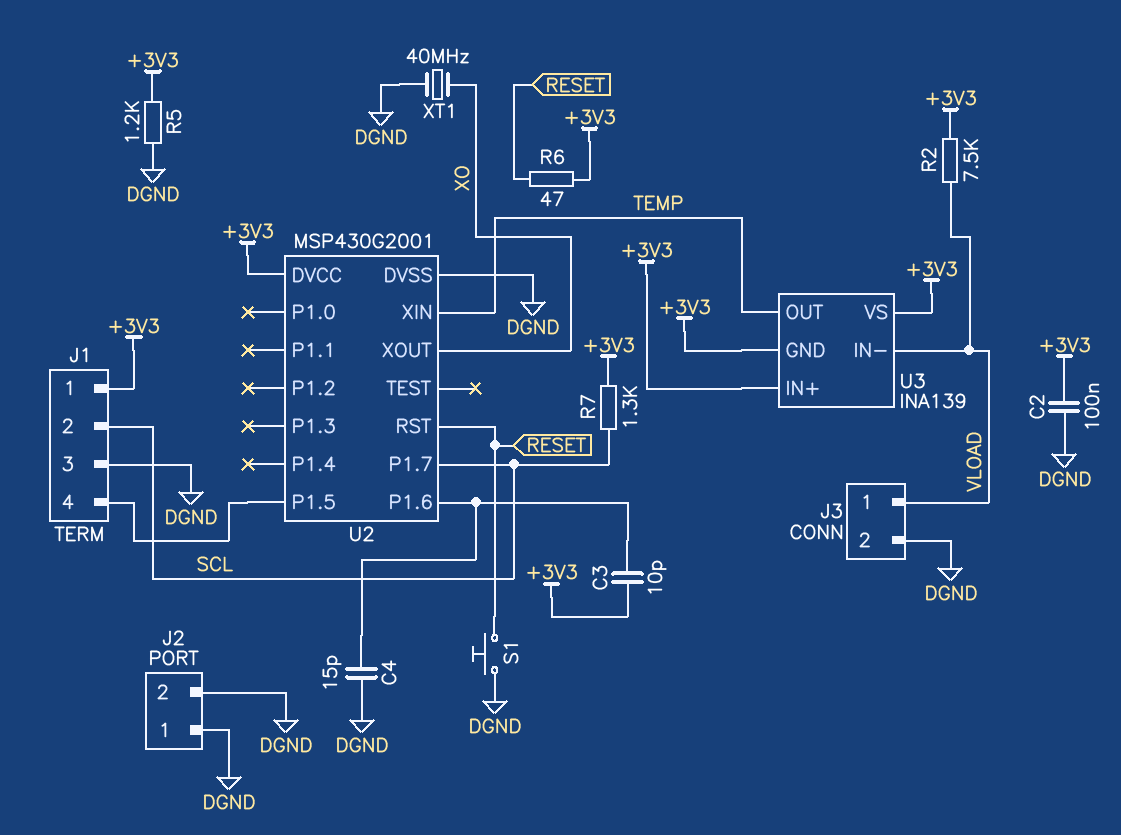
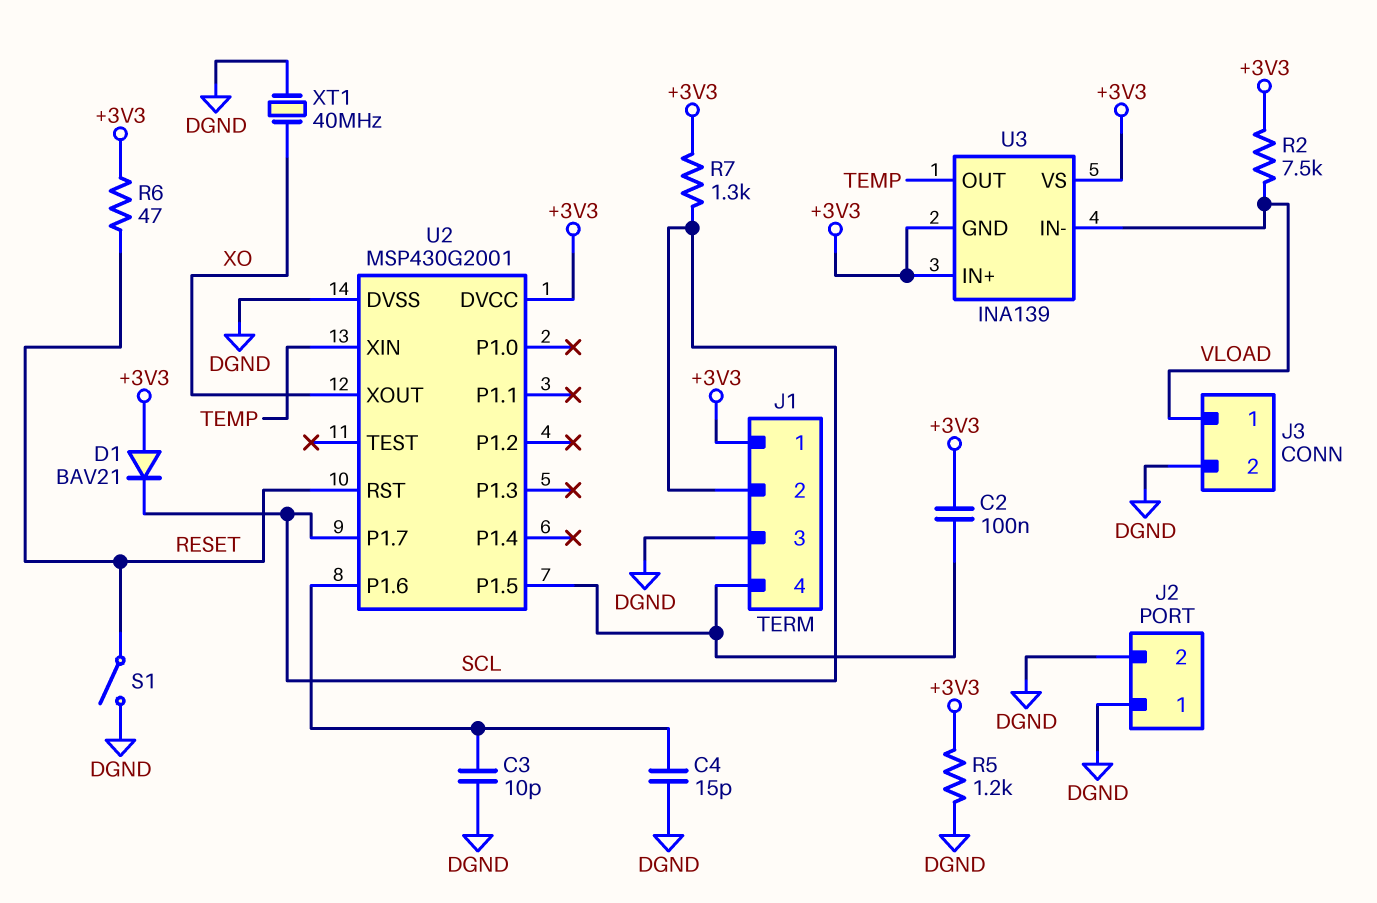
C2: 100nF (+3V3, DGND) -> 100nF (+3V3, J1/4)
C3: 10pF (+3V3, U2/P1.6) -> 10pF (DGND, U2/P1.6)
D1: none -> diode BAV21 (A +3V3, K SCL)
S1: button (DGND, RESET) -> switch (DGND, RESET)

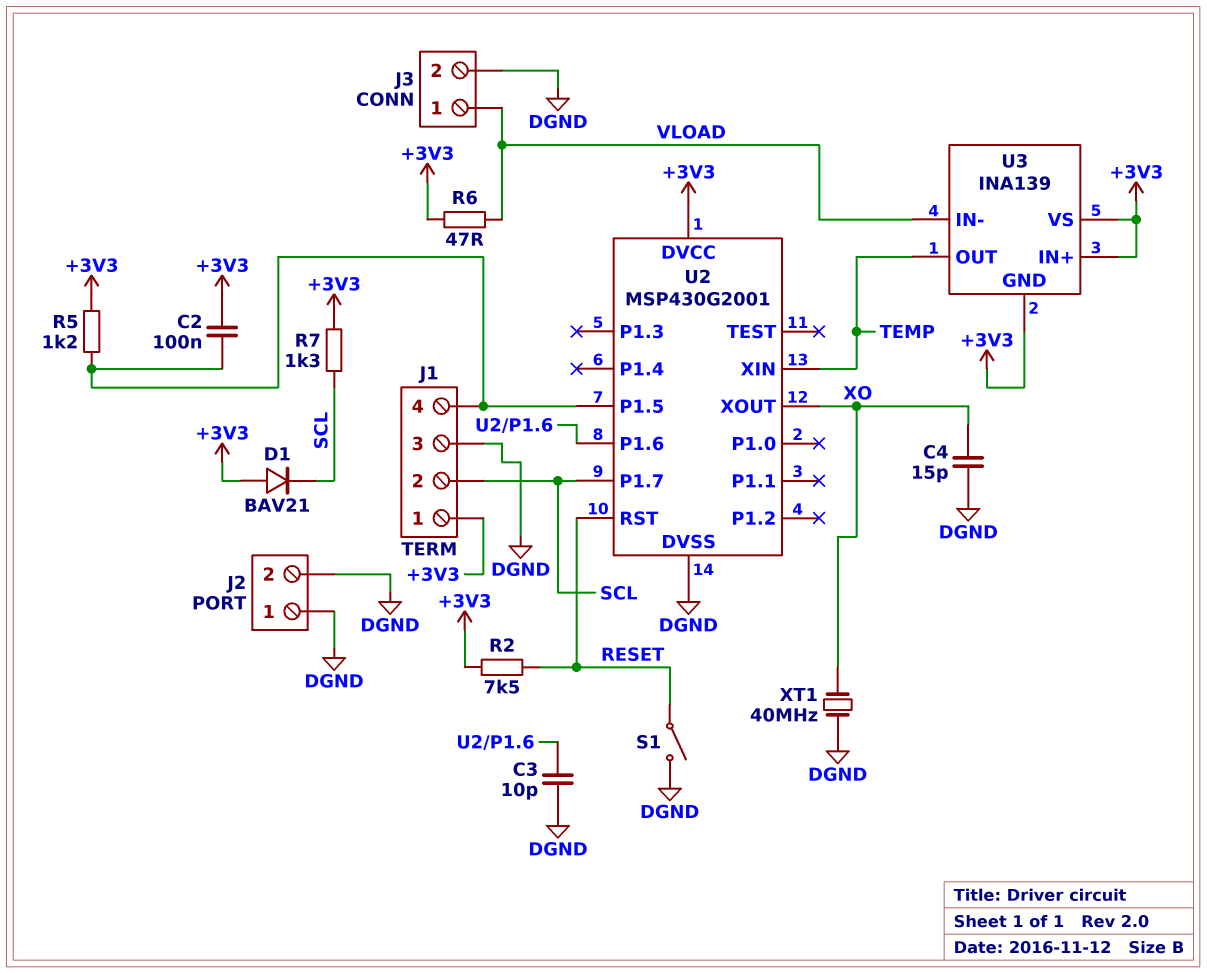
C4: 15pF (DGND, U2/P1.6) -> 15pF (DGND, XO)
R2: 7.5k (+3V3, VLOAD) -> 7.5k (+3V3, RESET)
R5: 1.2k (+3V3, DGND) -> 1.2k (+3V3, J1/4)
R6: 47 (+3V3, RESET) -> 47 (+3V3, VLOAD)

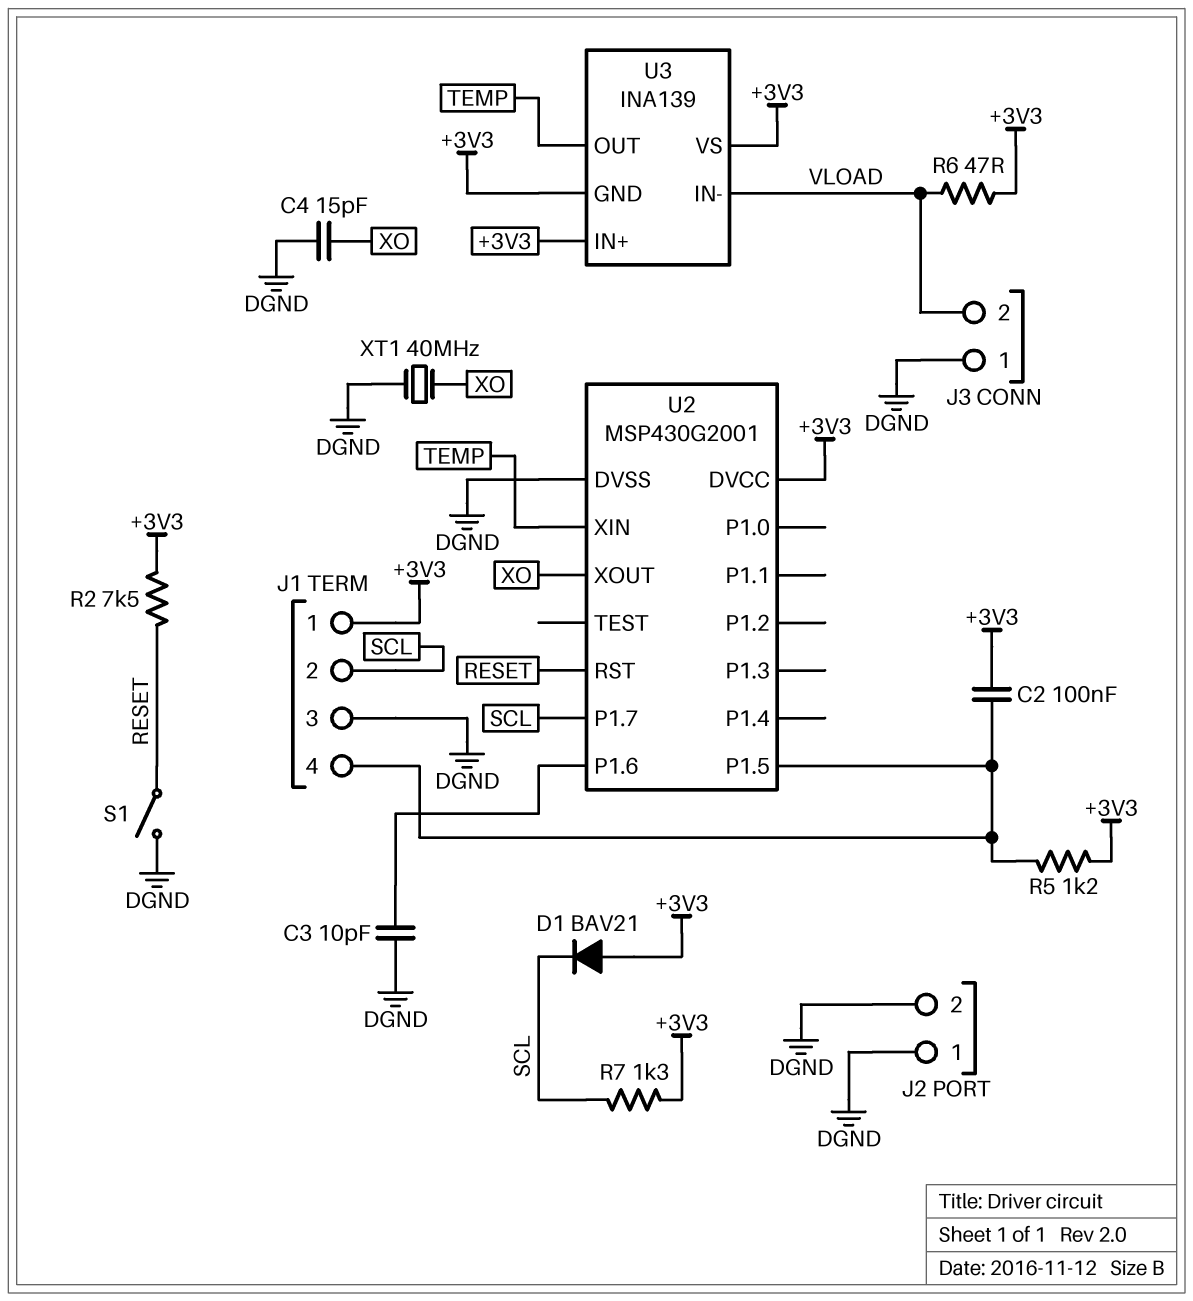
J3 pin 1: VLOAD -> DGND
J3 pin 2: DGND -> VLOAD

